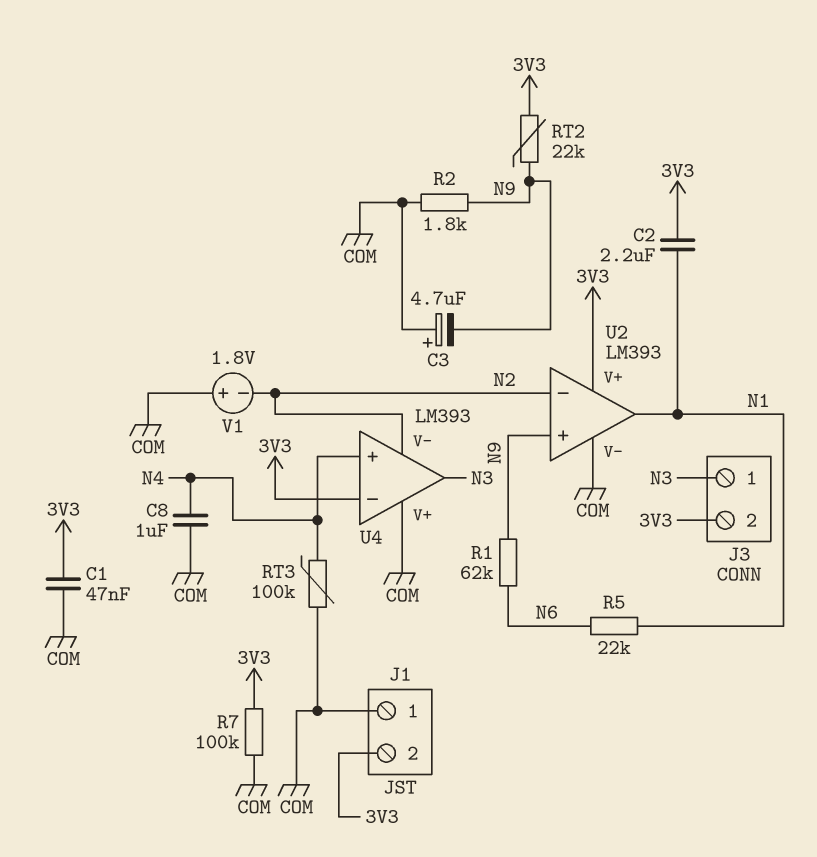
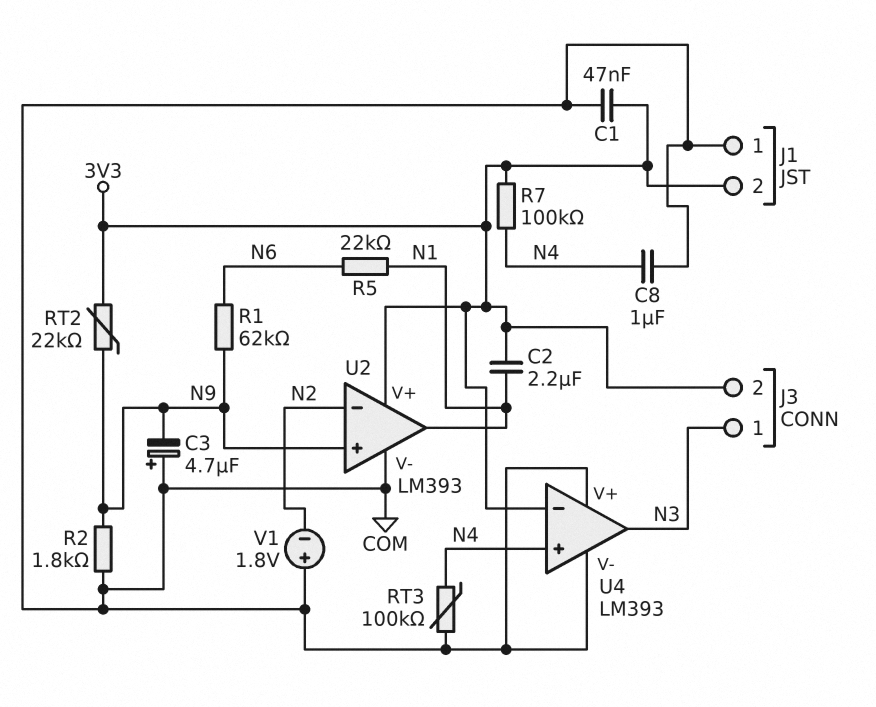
R7: 100k (3V3, COM) -> 100k (3V3, N4)
U4 pin V-: N2 -> COM

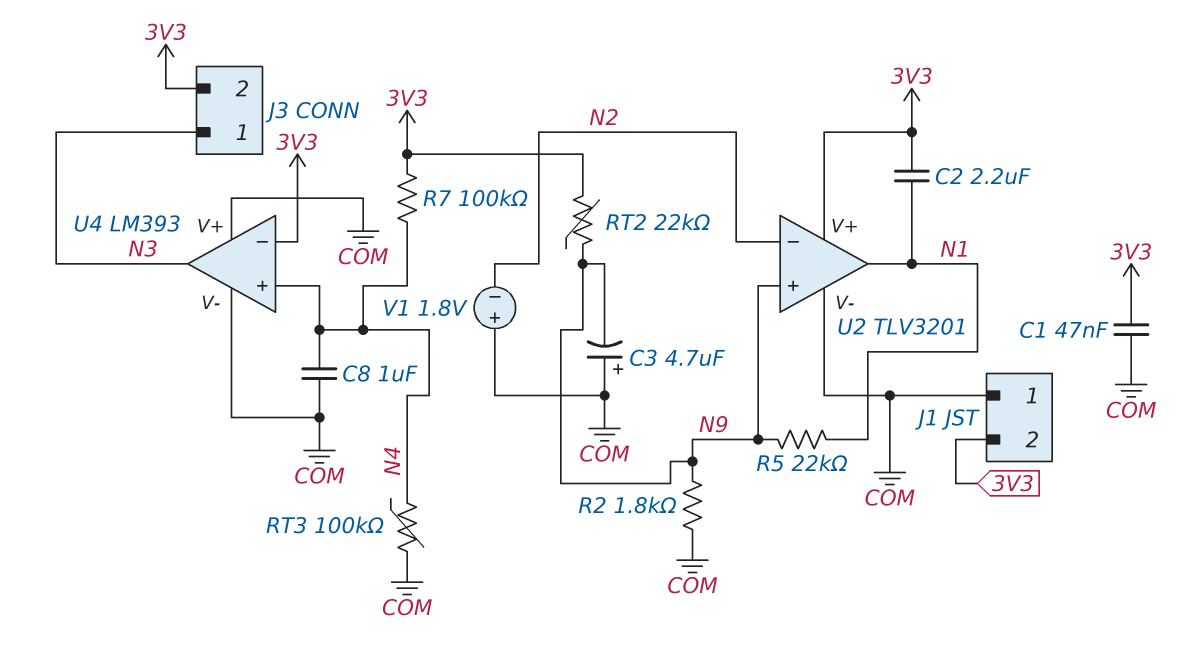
R1: 62k (N6, N9) -> none
R5: 22k (N1, N6) -> 22k (N1, N9)
U2: LM393 -> TLV3201

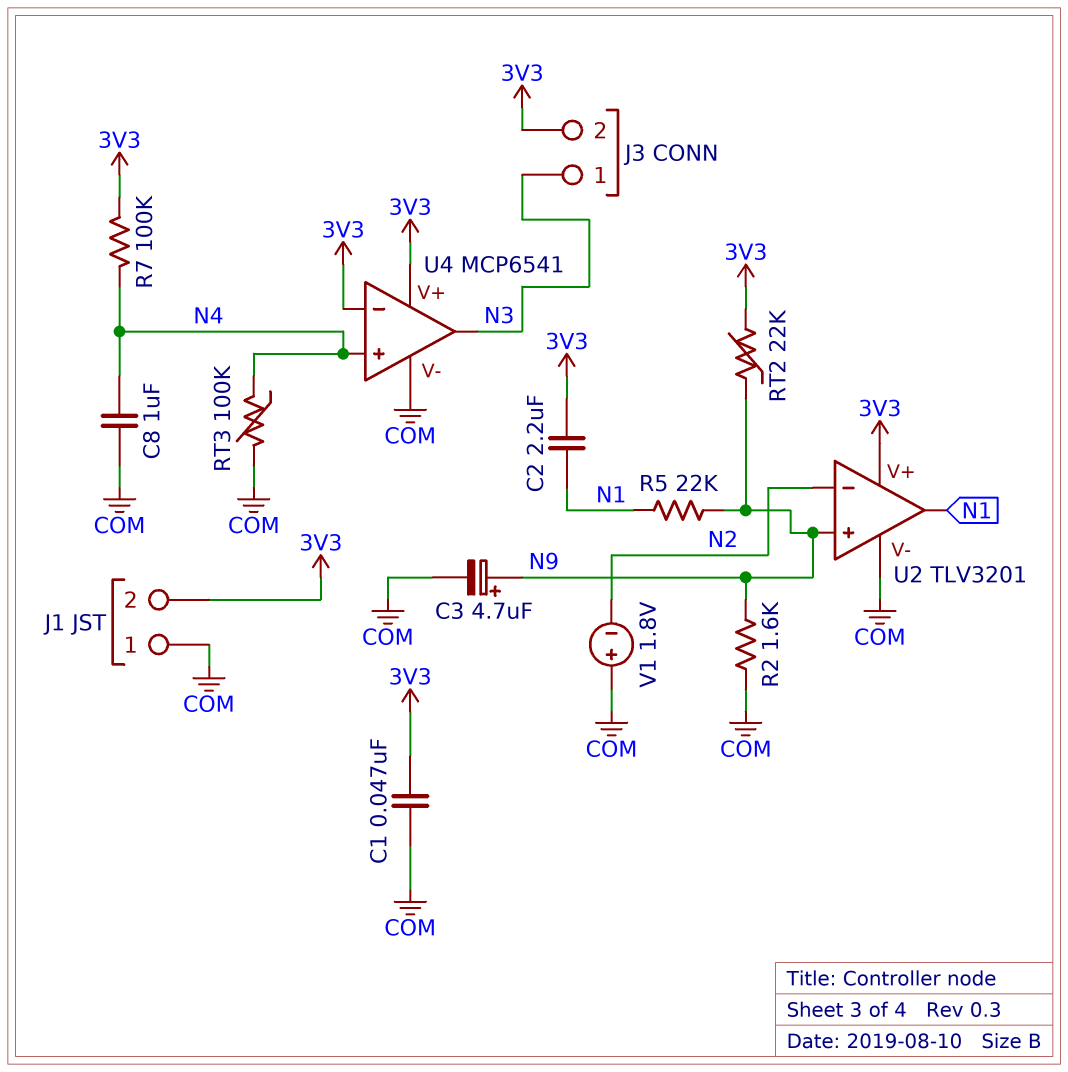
C3: 4.7uF (plus COM, minus N9) -> 4.7uF (plus N9, minus COM)
R2: 1.8k (COM, N9) -> 1.6k (COM, N9)
U4: LM393 -> MCP6541
U4 pin V+: COM -> 3V3

